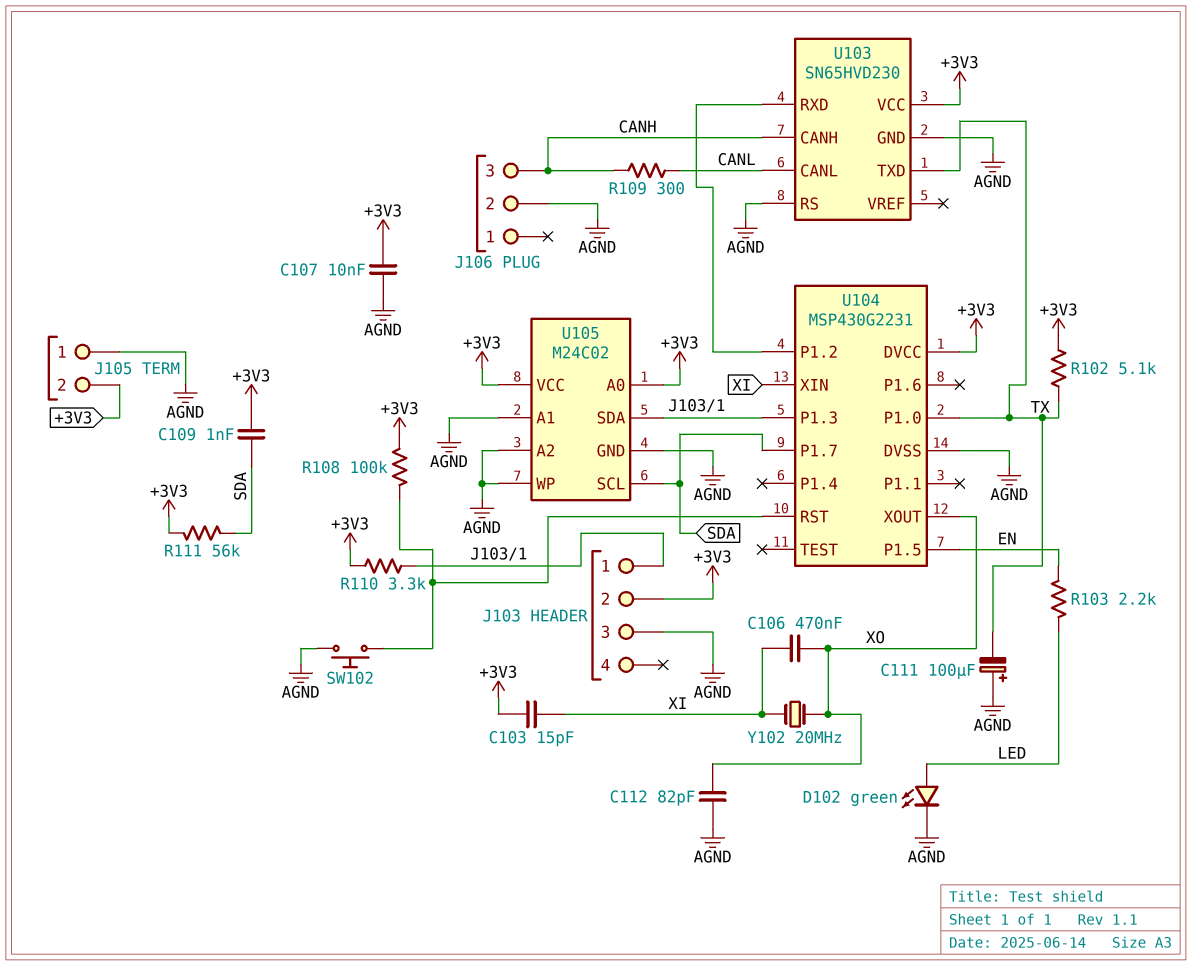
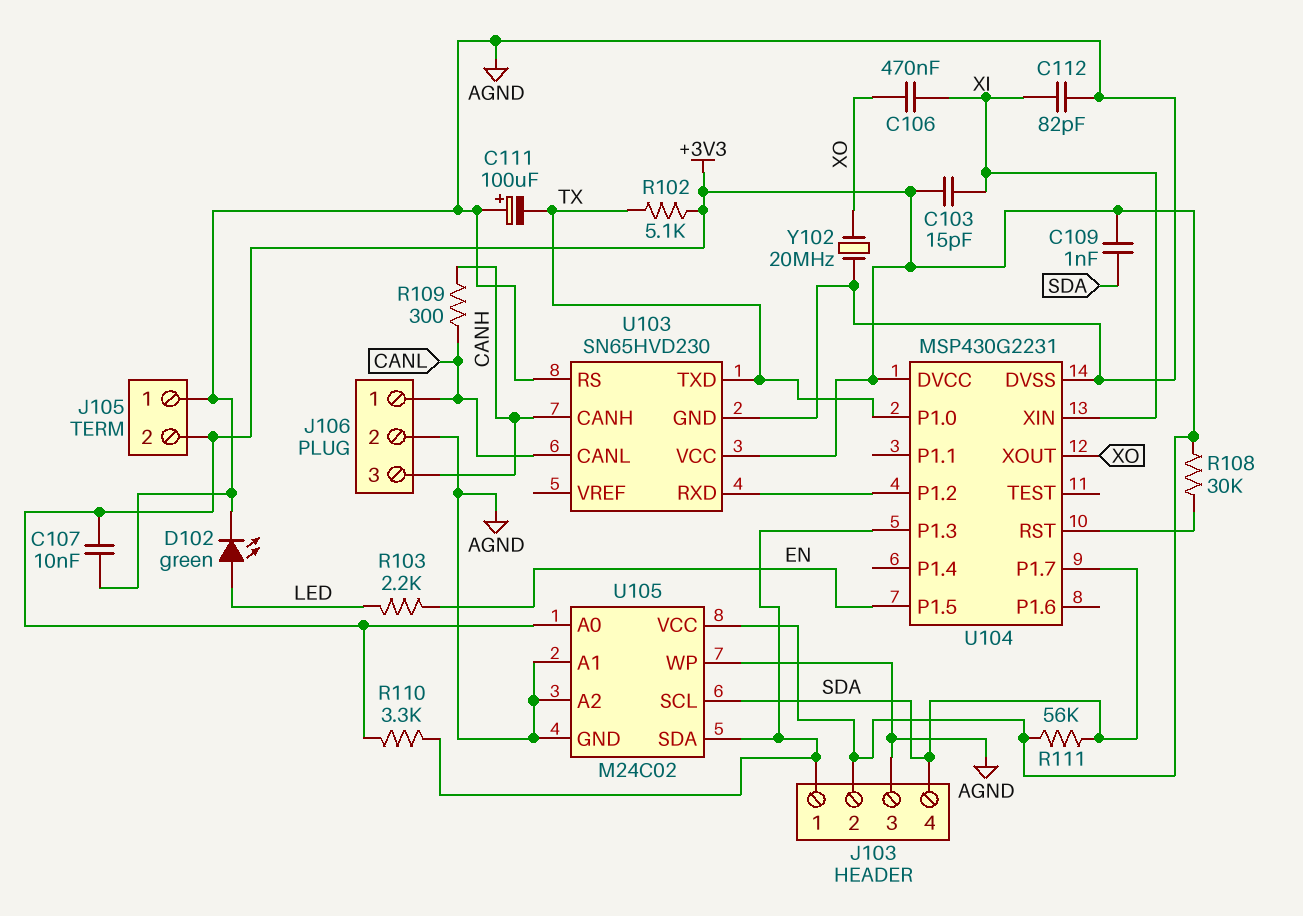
C112: 82pF (AGND, XO) -> 82pF (AGND, XI)
J103 pin 4: none -> SDA
J106 pin 1: none -> CANL
R108: 100k (+3V3, U104/RST) -> 30k (+3V3, U104/RST)
SW102: button (AGND, U104/RST) -> none
Y102: 20MHz (XI, XO) -> 20MHz (AGND, XO)

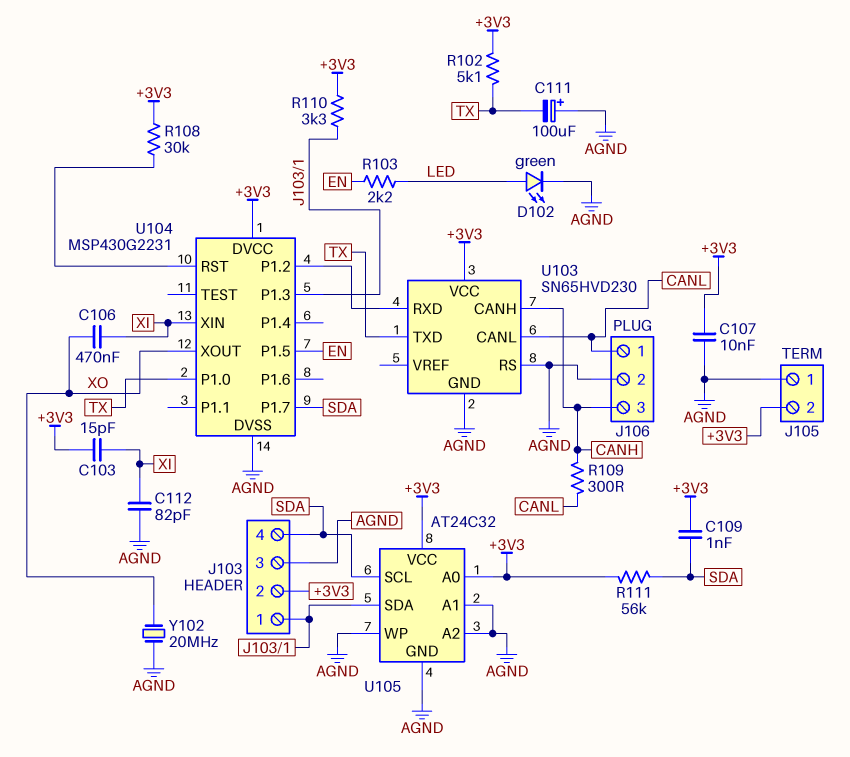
U105: M24C02 -> AT24C32

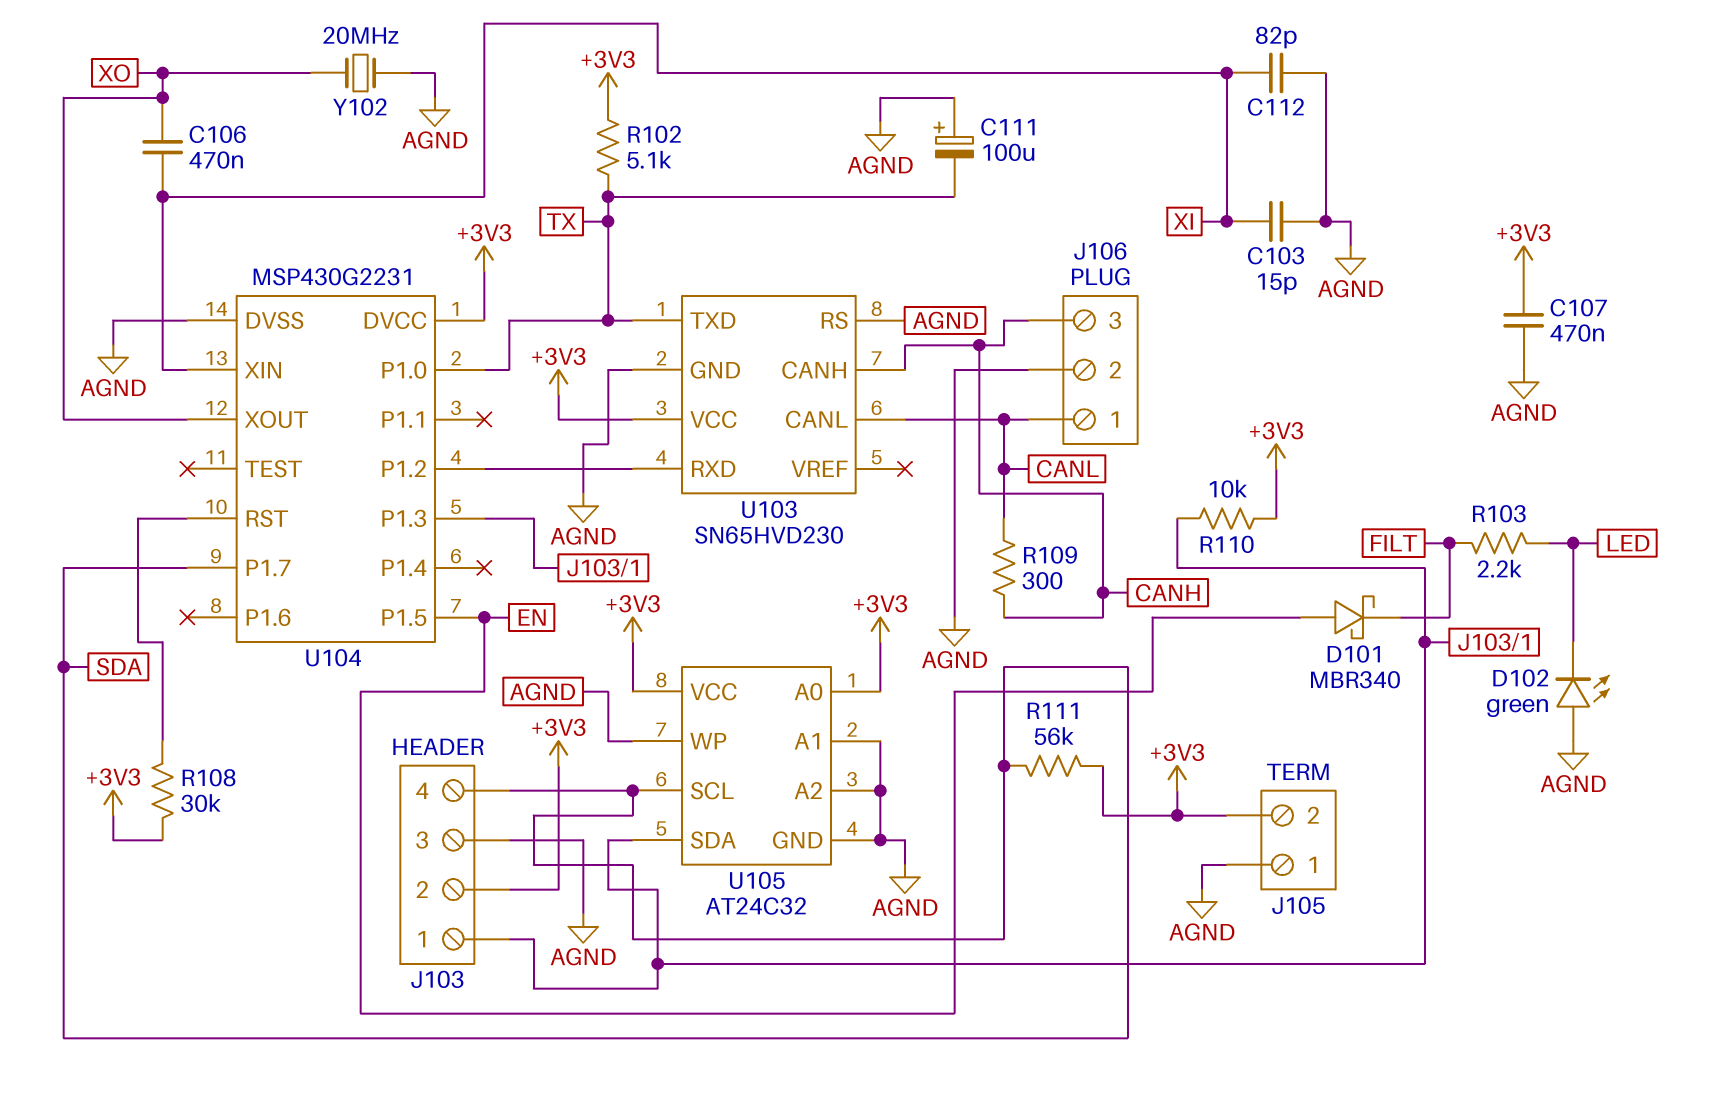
C103: 15pF (+3V3, XI) -> 15pF (AGND, XI)
C107: 10nF (+3V3, AGND) -> 470nF (+3V3, AGND)
C109: 1nF (+3V3, SDA) -> none
D101: none -> schottky MBR340 (A EN, K FILT)
D102: LED green (A LED, K AGND) -> LED green (A AGND, K LED)
R103: 2.2k (EN, LED) -> 2.2k (FILT, LED)
R110: 3.3k (+3V3, J103/1) -> 10k (+3V3, J103/1)

